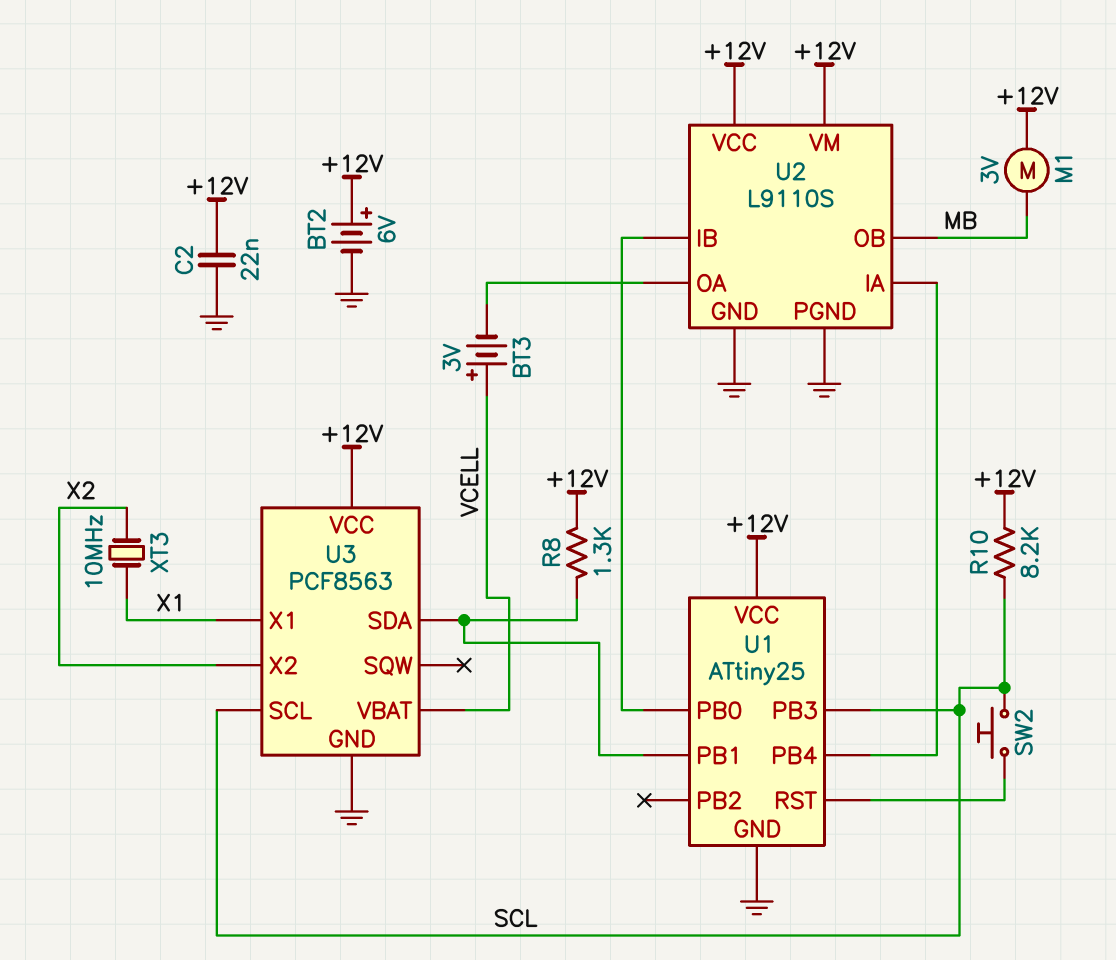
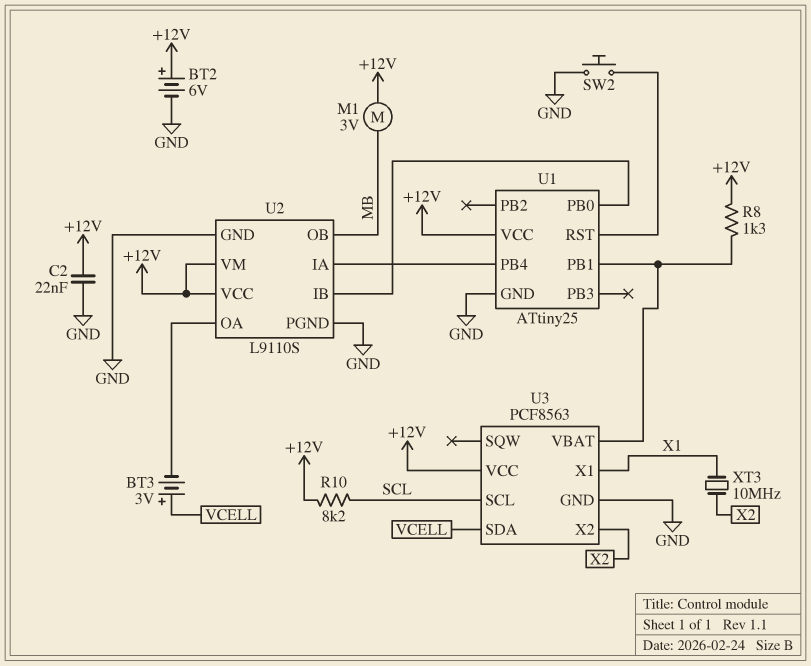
SW2: button (SCL, U1/RST) -> button (GND, U1/RST)
U1 pin PB3: SCL -> none
U3 pin SDA: U1/PB1 -> VCELL
U3 pin VBAT: VCELL -> U1/PB1

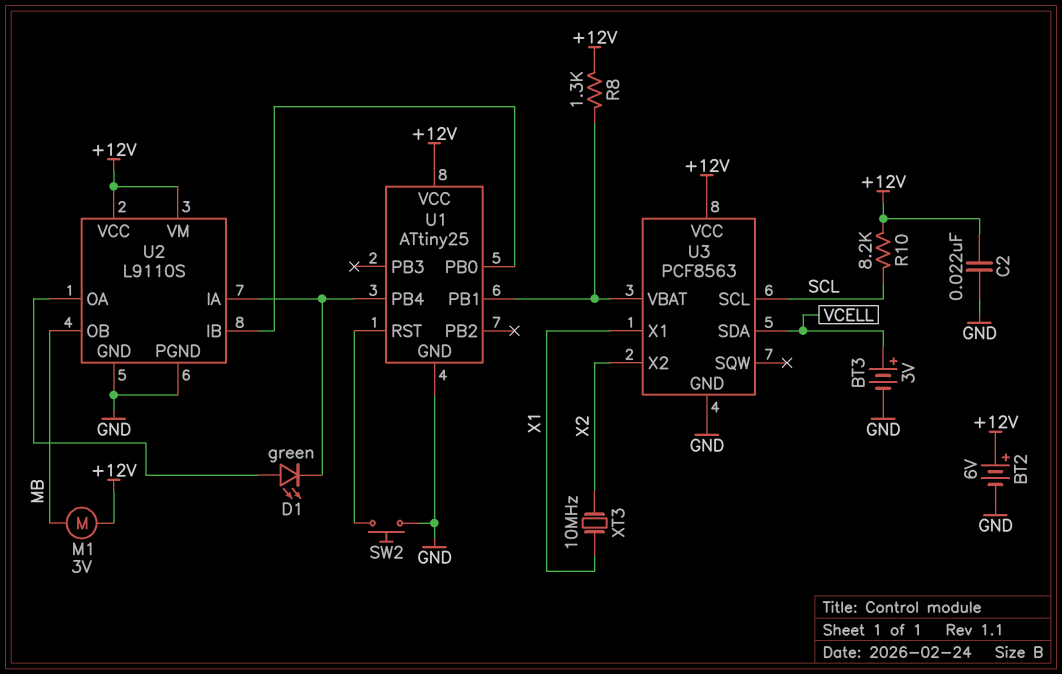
BT3: 3V (plus VCELL, minus U2/OA) -> 3V (plus VCELL, minus GND)
D1: none -> LED green (A U2/OA, K U1/PB4)

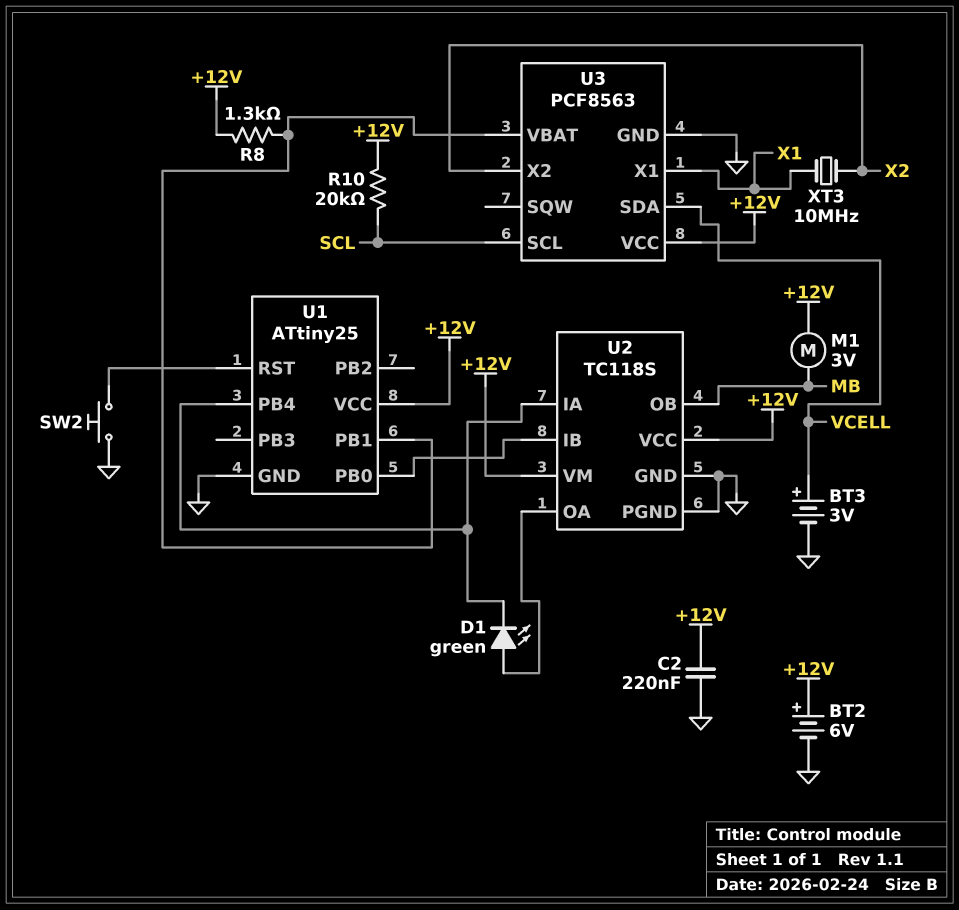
C2: 22nF (+12V, GND) -> 220nF (+12V, GND)
R10: 8.2k (+12V, SCL) -> 20k (+12V, SCL)
U2: L9110S -> TC118S

